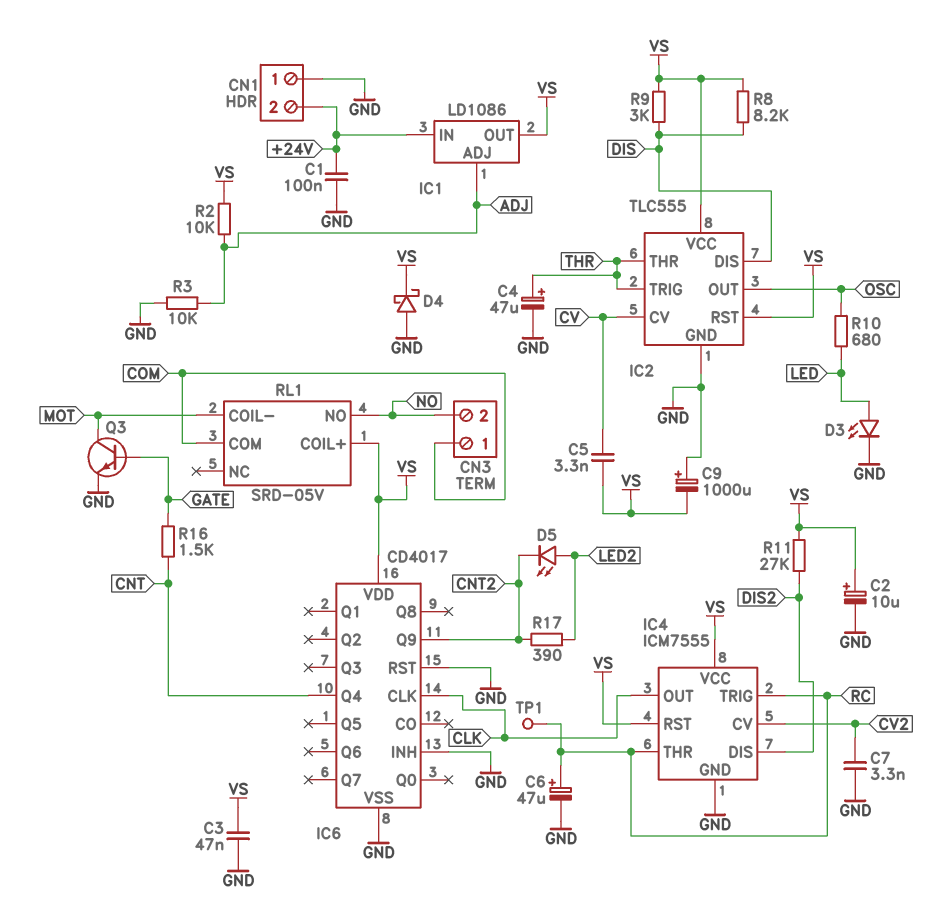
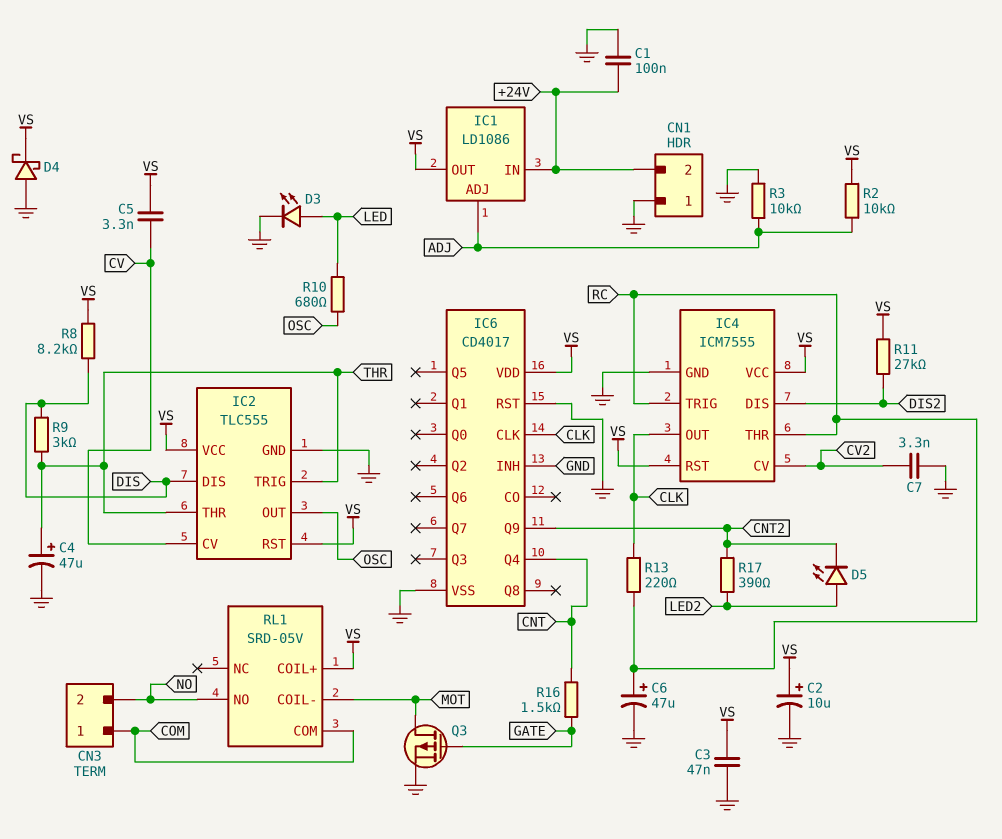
C9: 1000uF (plus GND, minus VS) -> none
Q3: NPN (B GATE, C MOT, E GND) -> PMOS (G GATE, D MOT, S GND)
R9: 3k (DIS, VS) -> 3k (DIS, THR)
R13: none -> 220 (CLK, RC)
TP1: test point (RC) -> none

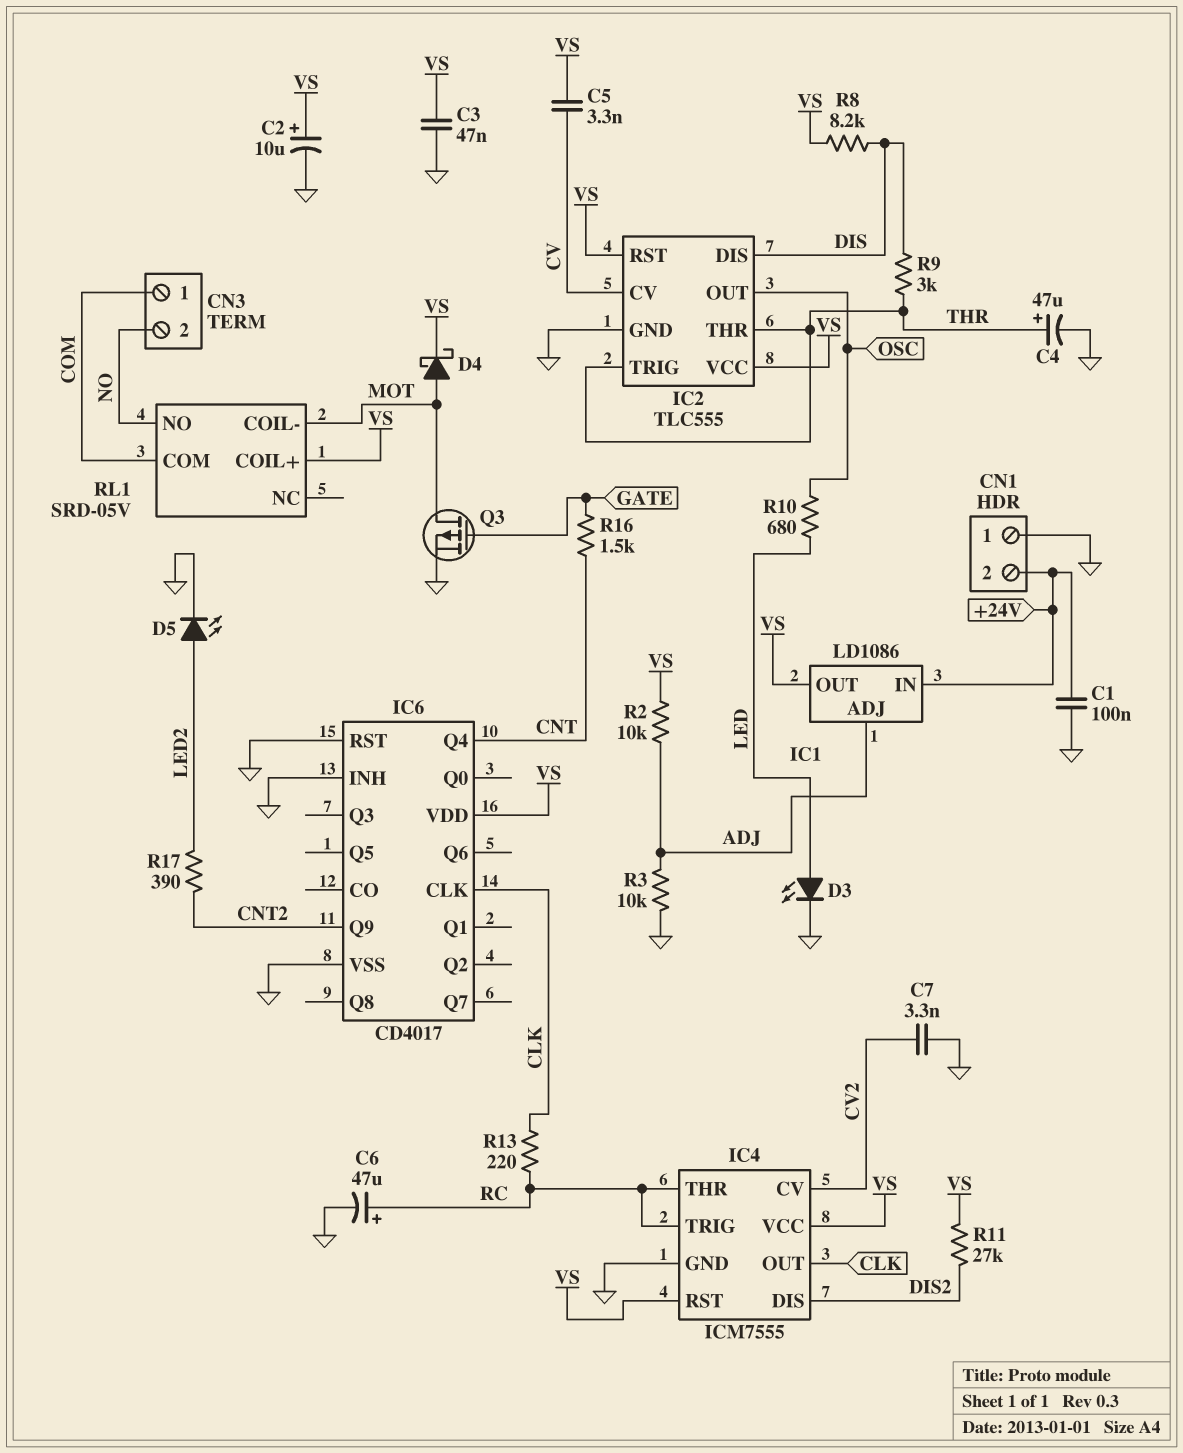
D4: schottky (A GND, K VS) -> schottky (A MOT, K VS)
D5: LED (A LED2, K CNT2) -> LED (A LED2, K GND)

